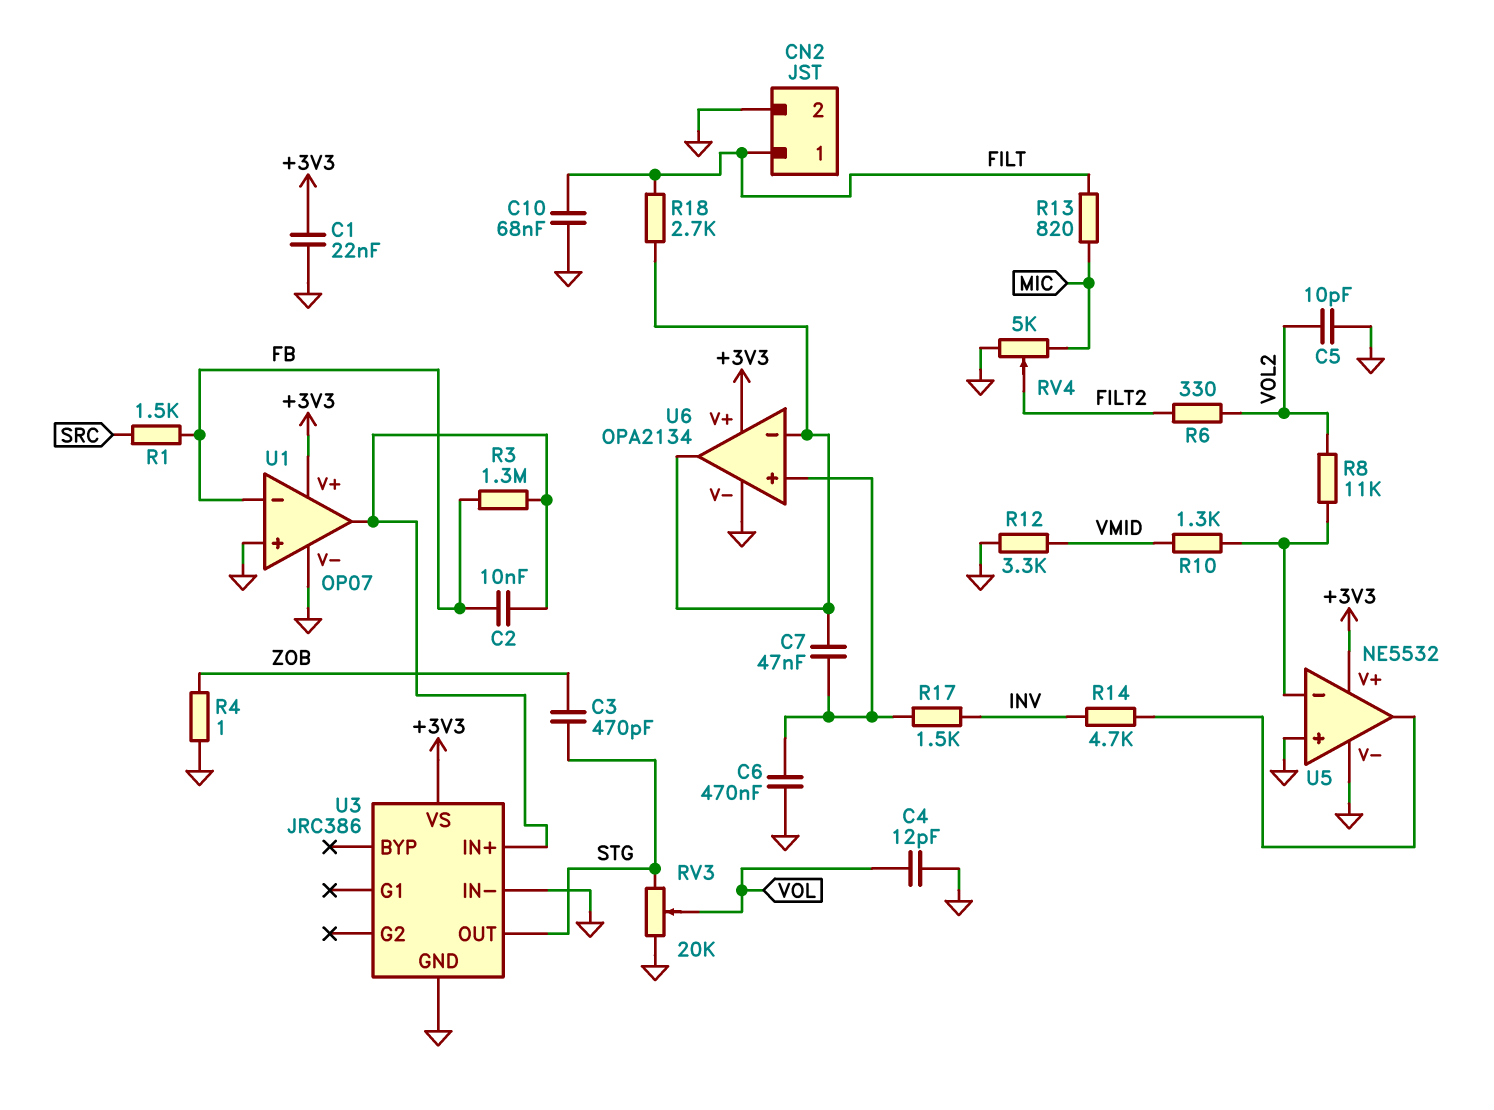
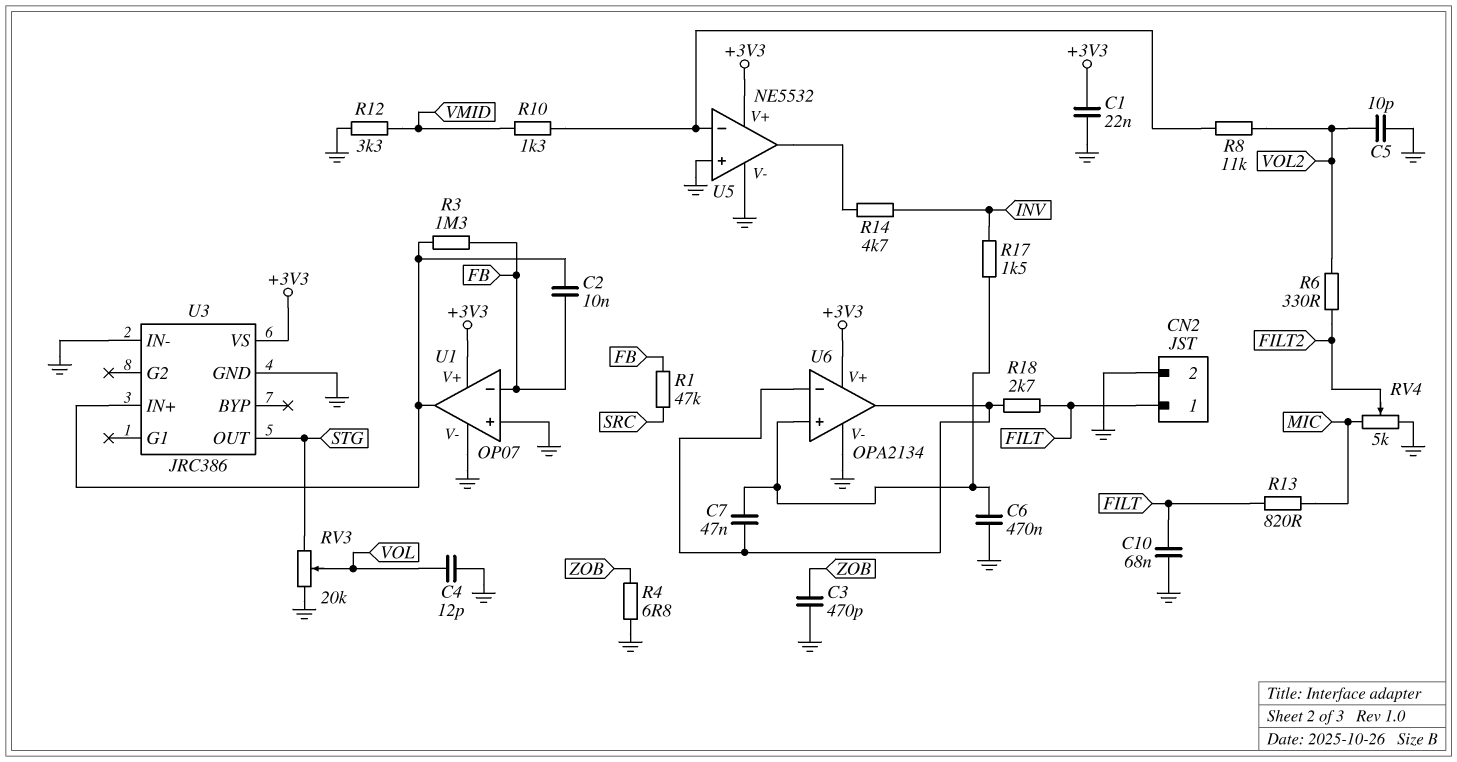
C3: 470pF (STG, ZOB) -> 470pF (GND, ZOB)
R1: 1.5k (FB, SRC) -> 47k (FB, SRC)
R4: 1 (GND, ZOB) -> 6.8 (GND, ZOB)

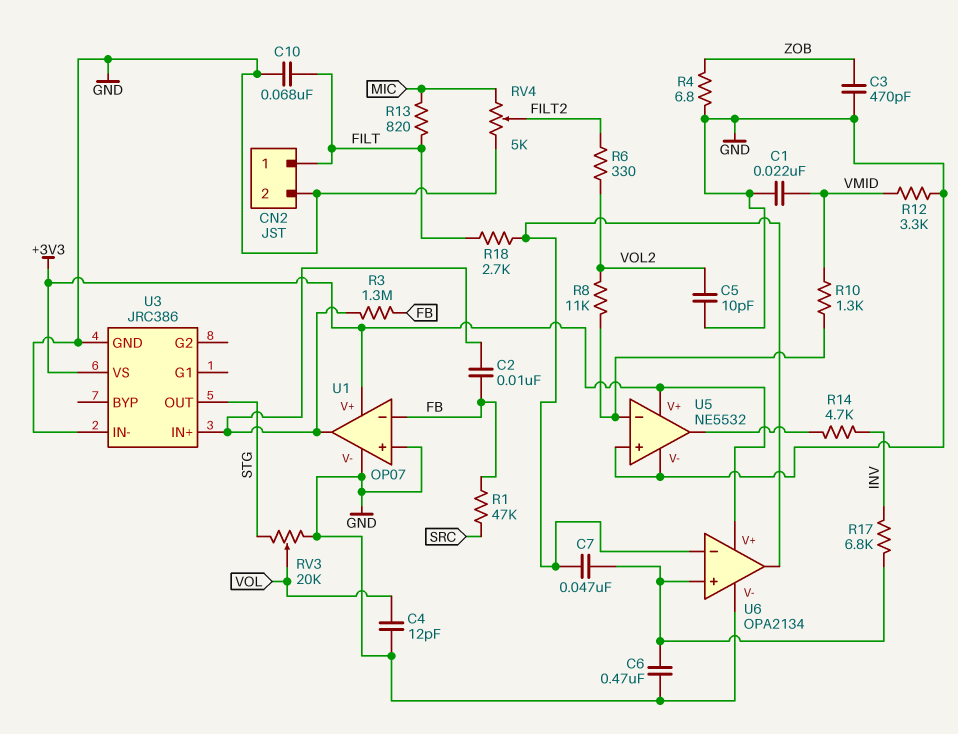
C1: 22nF (+3V3, GND) -> 22nF (GND, VMID)
R17: 1.5k (INV, U6/in+) -> 6.8k (INV, U6/in+)

